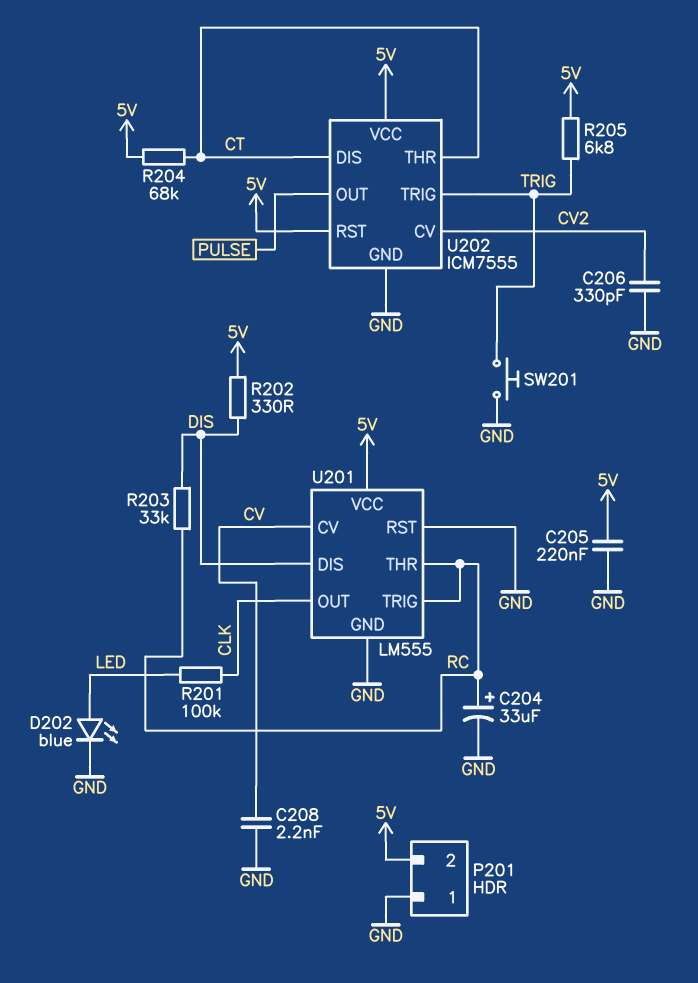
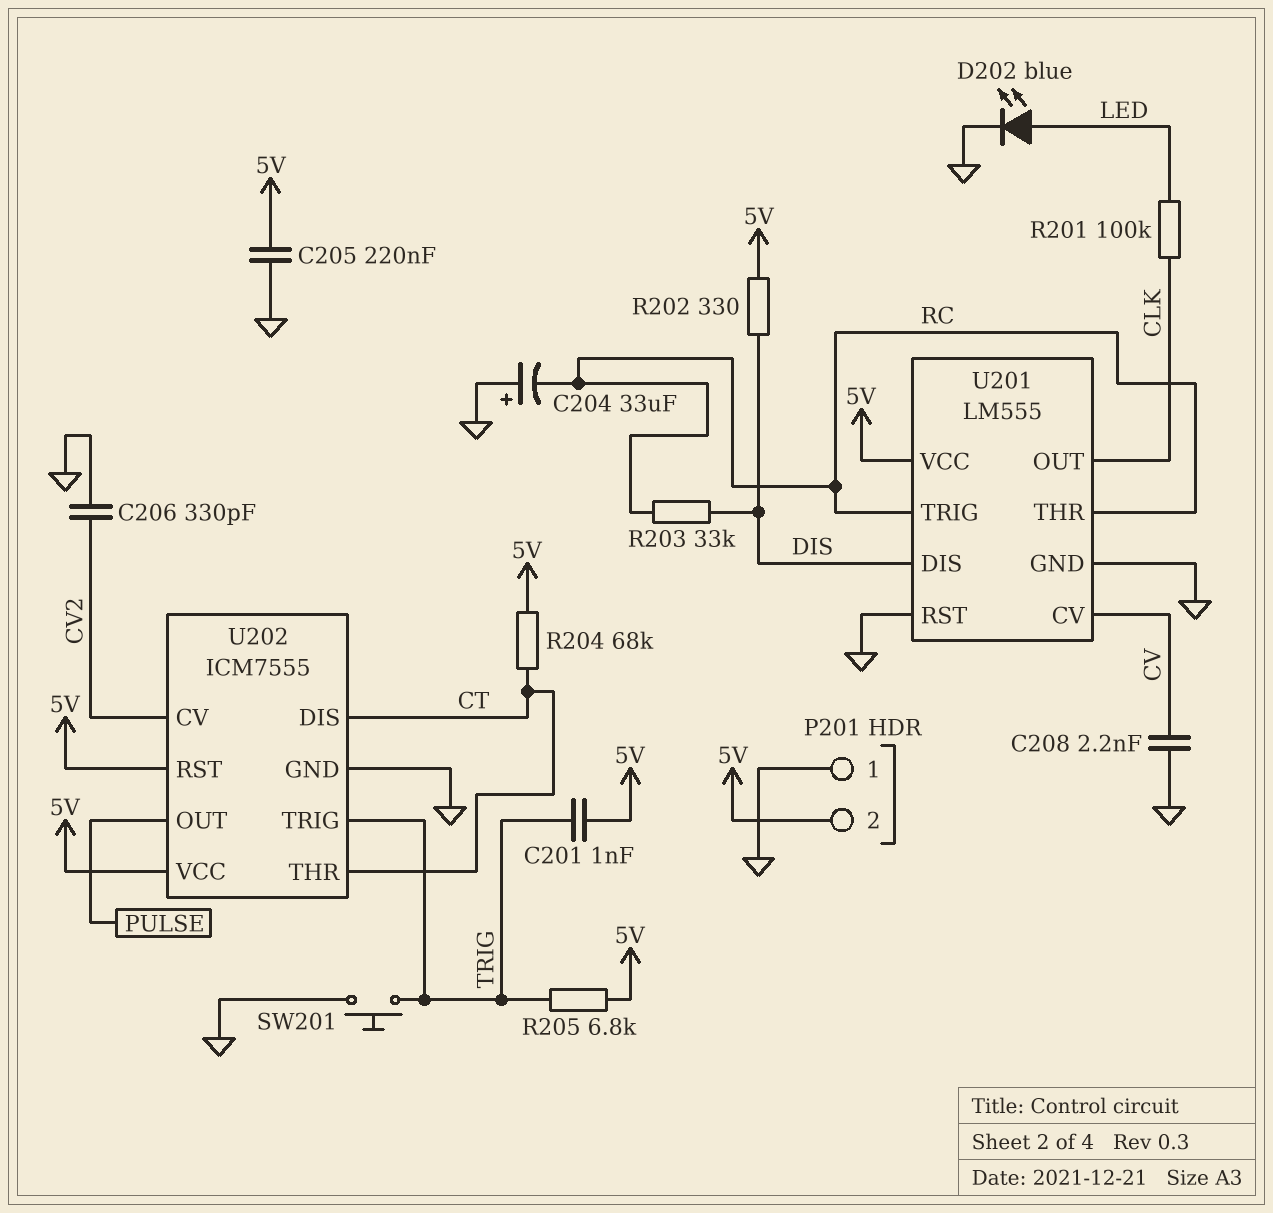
C201: none -> 1nF (5V, TRIG)
C204: 33uF (plus RC, minus GND) -> 33uF (plus GND, minus RC)

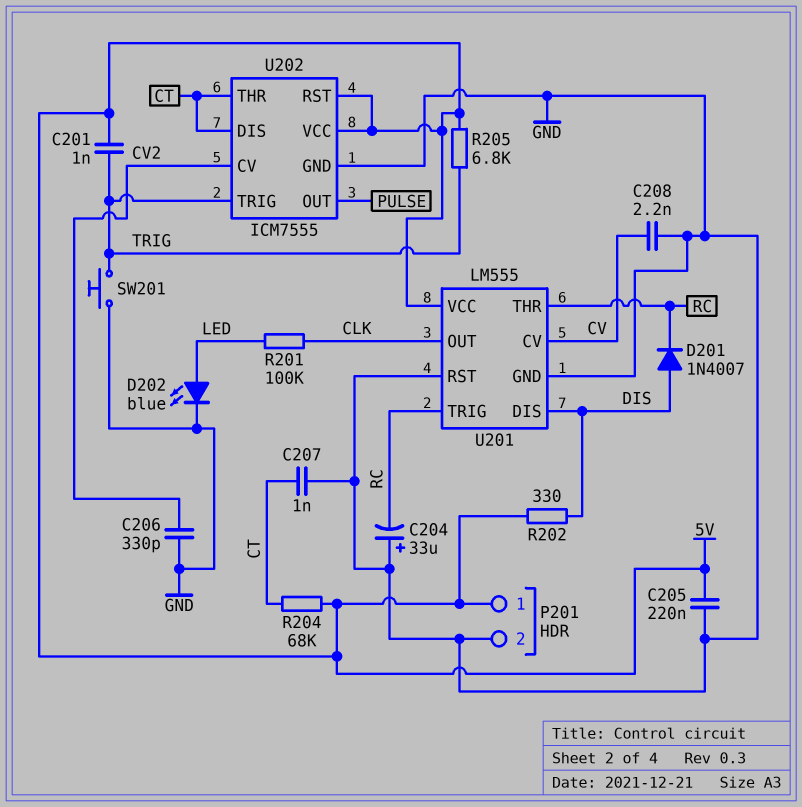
C207: none -> 1nF (CT, GND)
D201: none -> diode 1N4007 (A DIS, K RC)
P201 pin 1: GND -> 5V
P201 pin 2: 5V -> GND
R203: 33k (DIS, RC) -> none

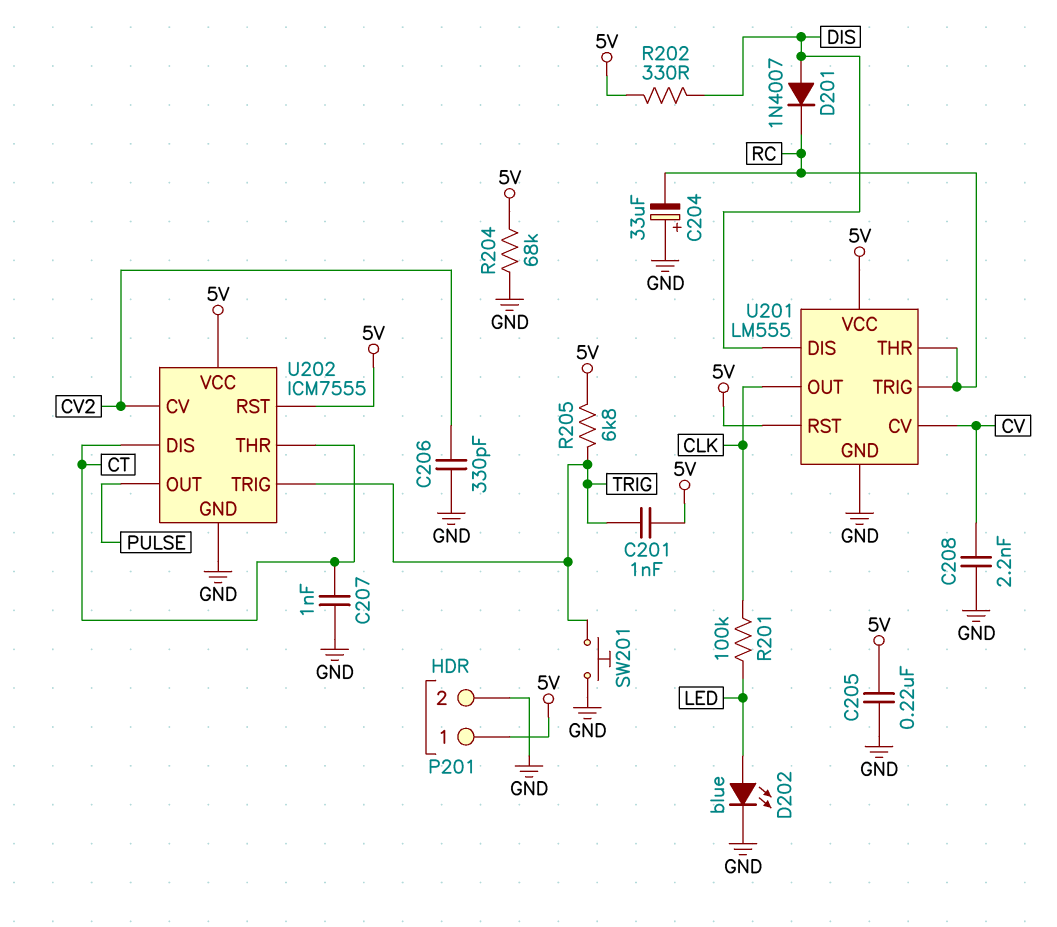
R204: 68k (5V, CT) -> 68k (5V, GND)
U201 pin RST: GND -> 5V

